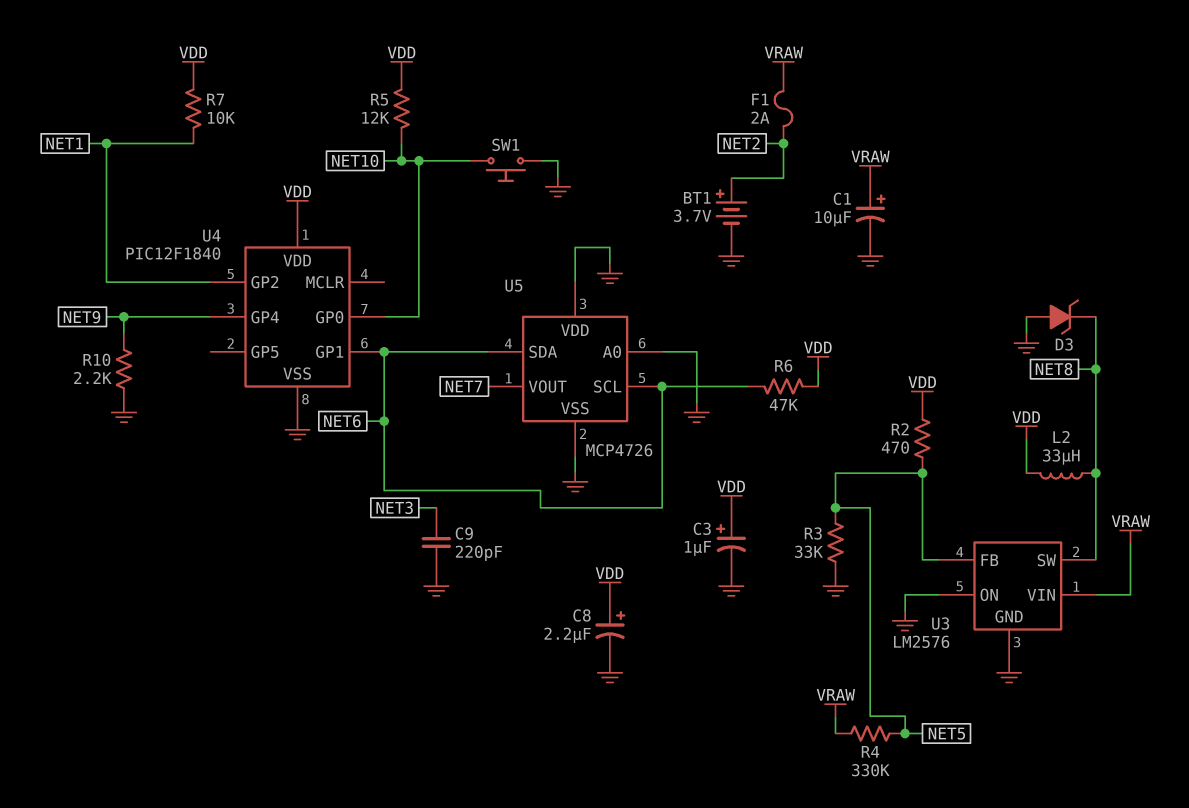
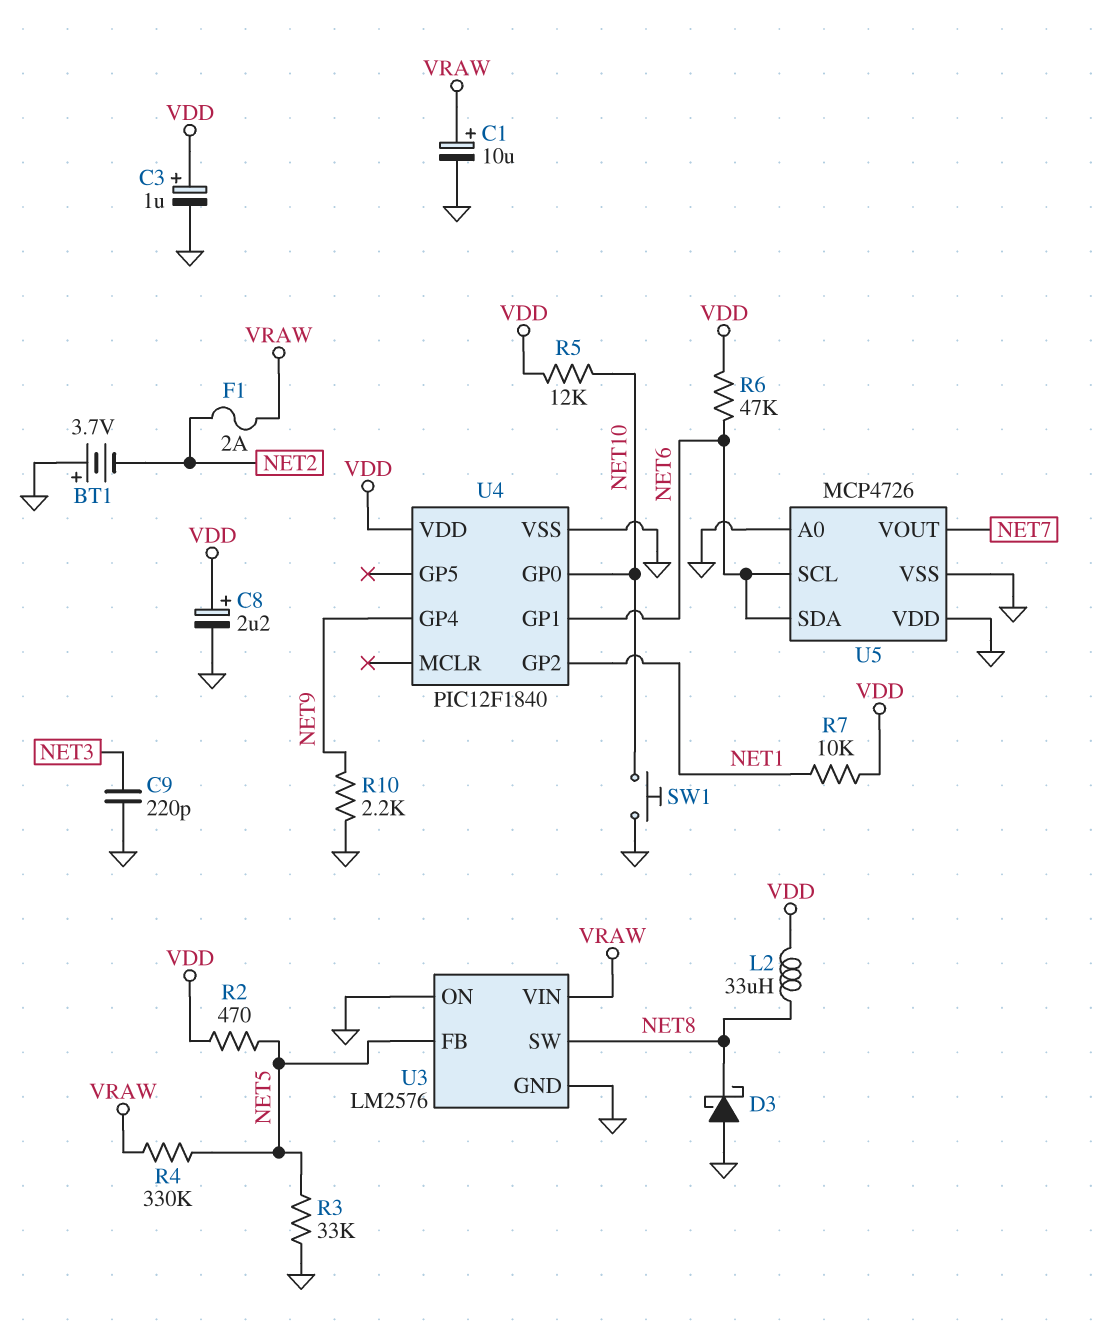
BT1: 3.7V (plus NET2, minus GND) -> 3.7V (plus GND, minus NET2)
D3: zener (A GND, K NET8) -> schottky (A GND, K NET8)

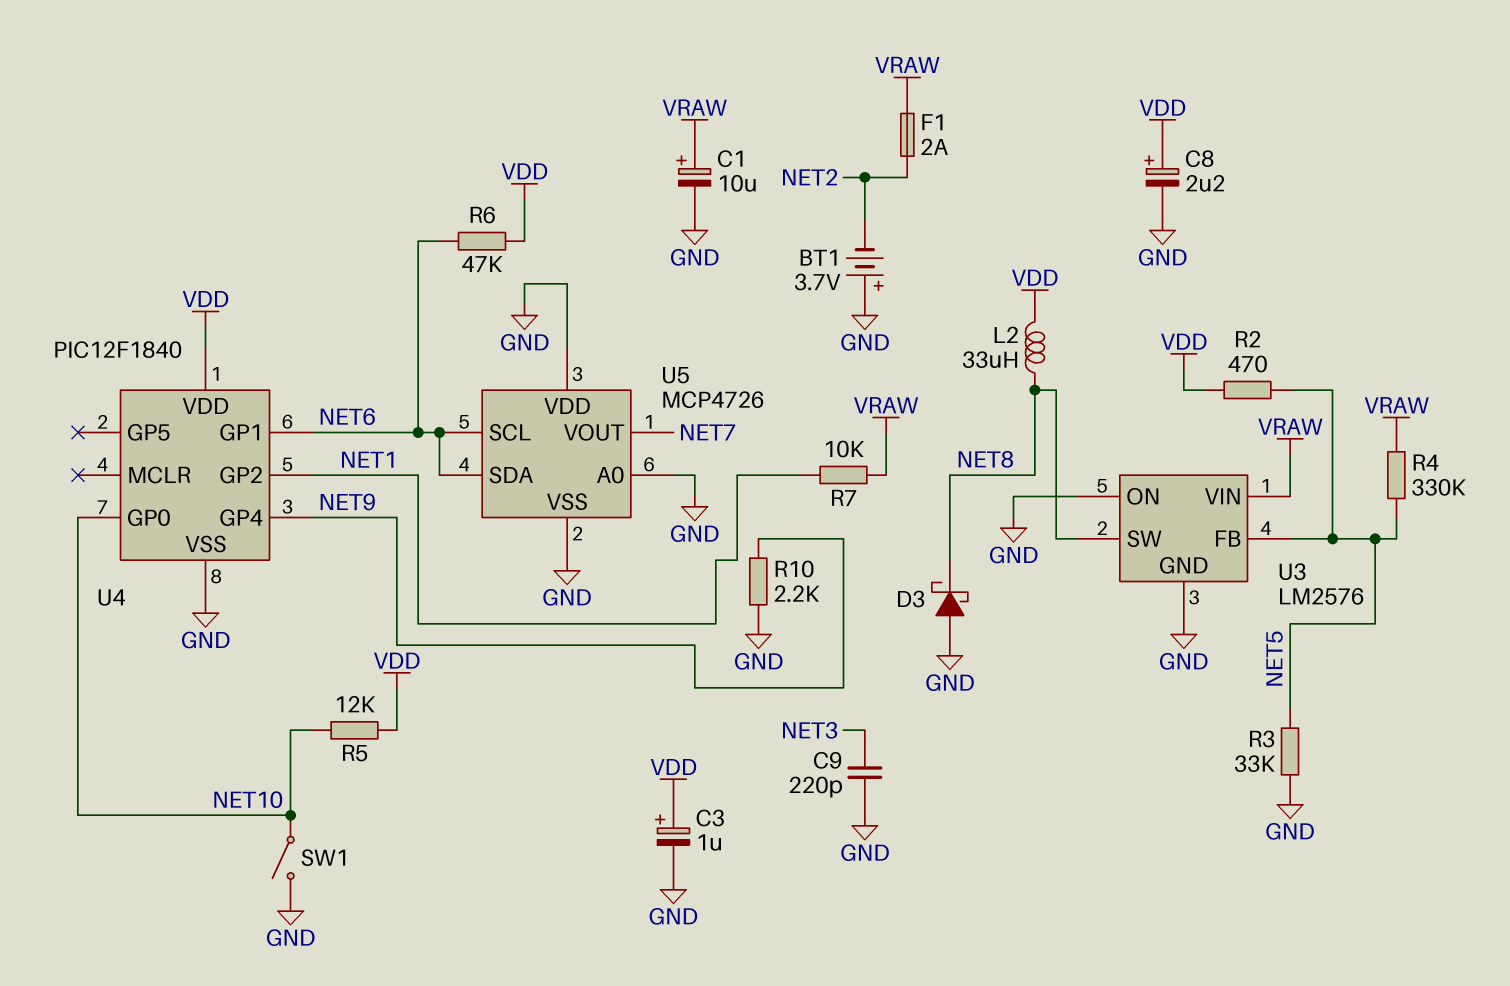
R7: 10k (NET1, VDD) -> 10k (NET1, VRAW)
SW1: button (GND, NET10) -> switch (GND, NET10)

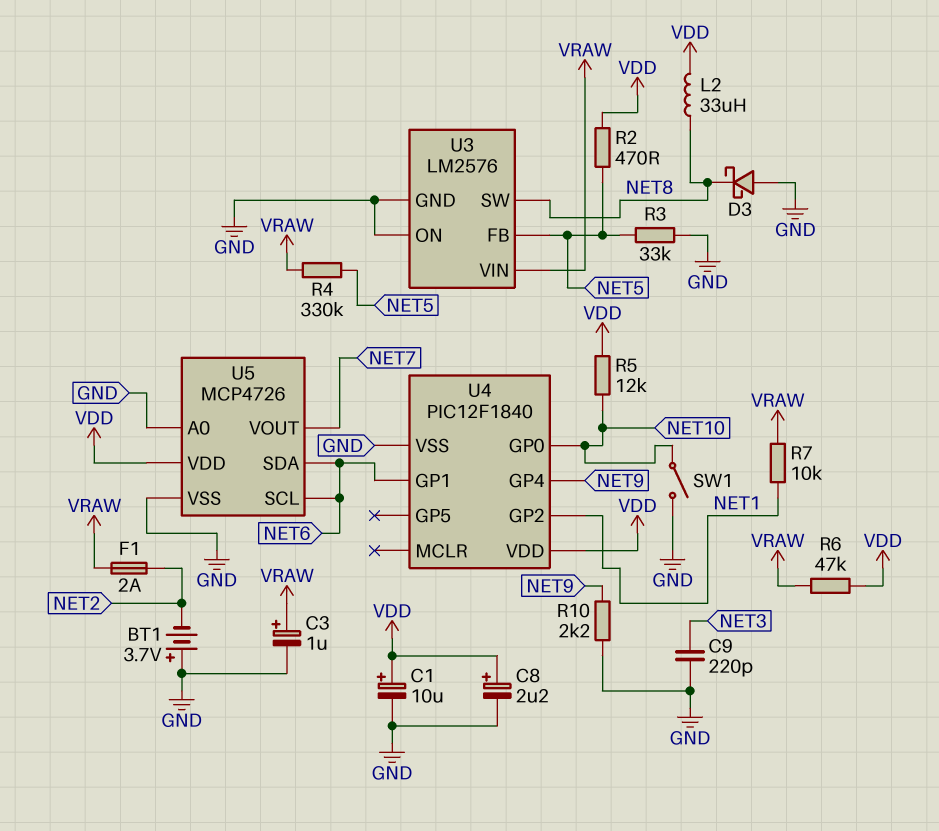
C1: 10uF (plus VRAW, minus GND) -> 10uF (plus VDD, minus GND)
C3: 1uF (plus VDD, minus GND) -> 1uF (plus VRAW, minus GND)
R6: 47k (NET6, VDD) -> 47k (VDD, VRAW)
U5 pin VDD: GND -> VDD

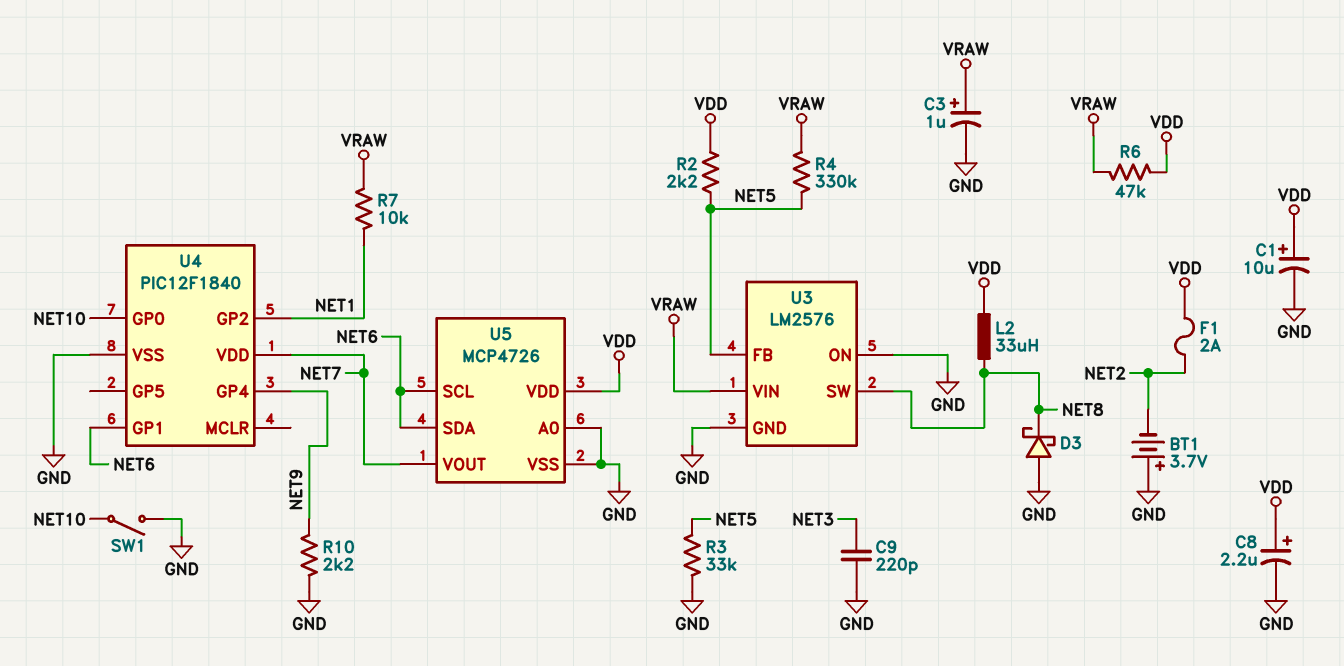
F1: 2A (NET2, VRAW) -> 2A (NET2, VDD)
R2: 470 (NET5, VDD) -> 2.2k (NET5, VDD)
R5: 12k (NET10, VDD) -> none
U4 pin VDD: VDD -> NET7

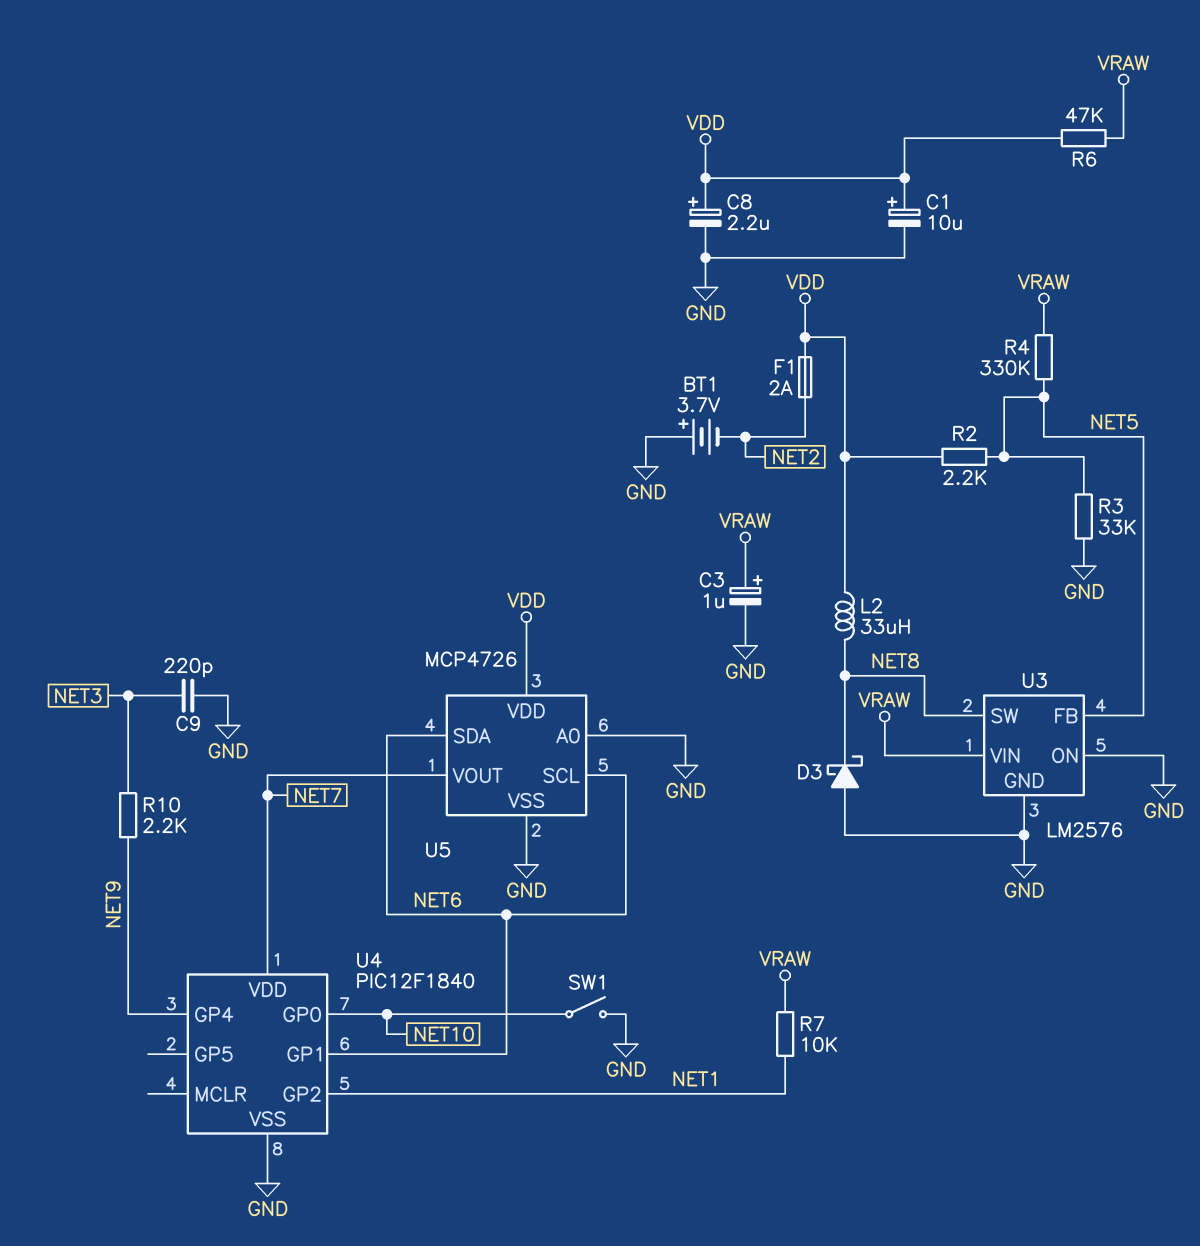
R10: 2.2k (GND, NET9) -> 2.2k (NET3, NET9)

